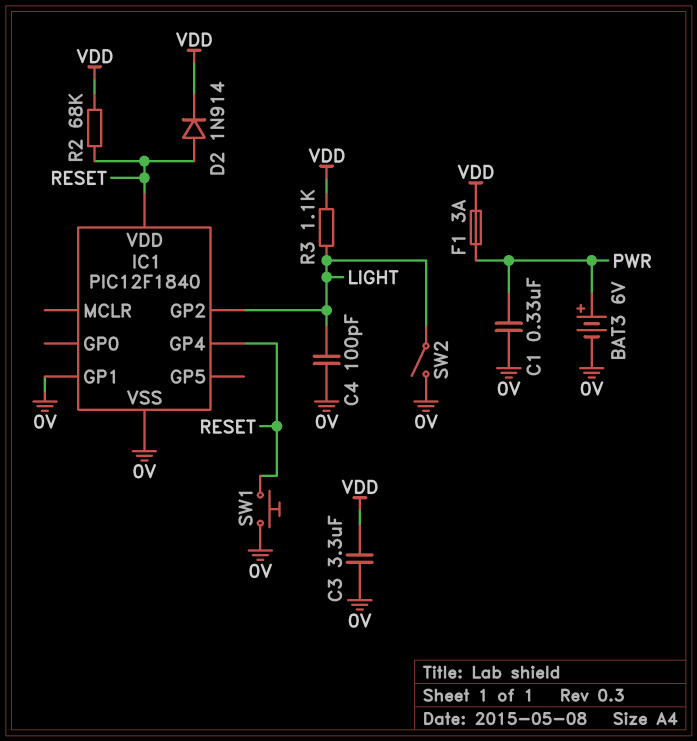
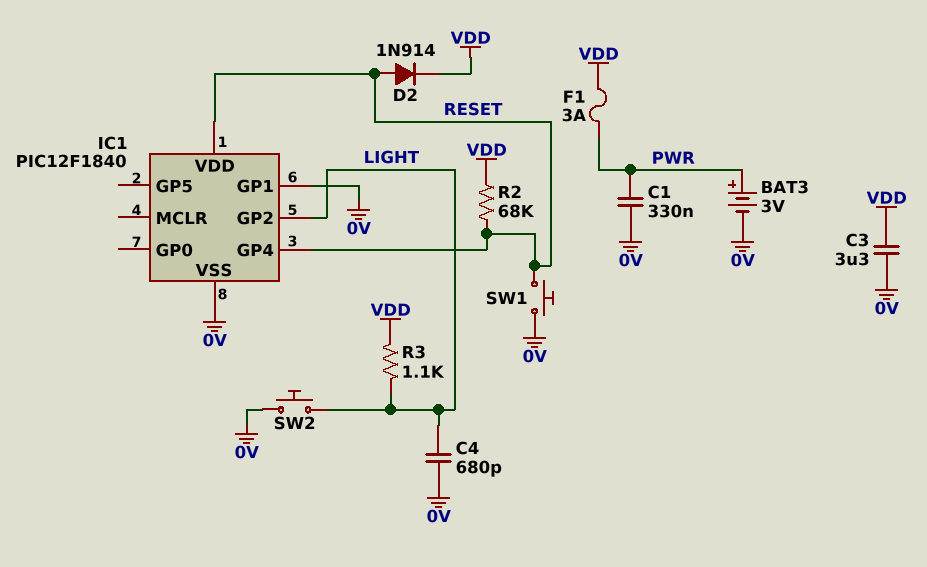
BAT3: 6V (plus PWR, minus 0V) -> 3V (plus PWR, minus 0V)
C4: 100pF (0V, LIGHT) -> 680pF (0V, LIGHT)
SW2: switch (0V, LIGHT) -> button (0V, LIGHT)

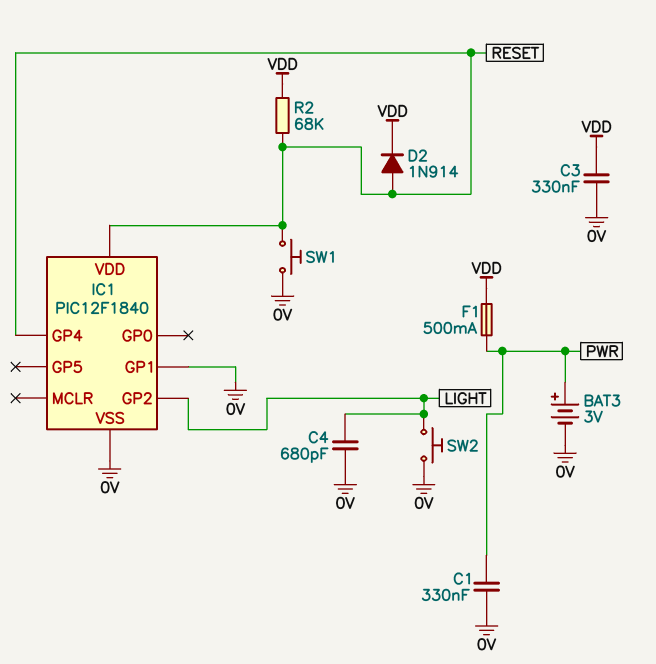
C3: 3.3uF (0V, VDD) -> 330nF (0V, VDD)
F1: 3A (PWR, VDD) -> 500mA (PWR, VDD)
R3: 1.1k (LIGHT, VDD) -> none

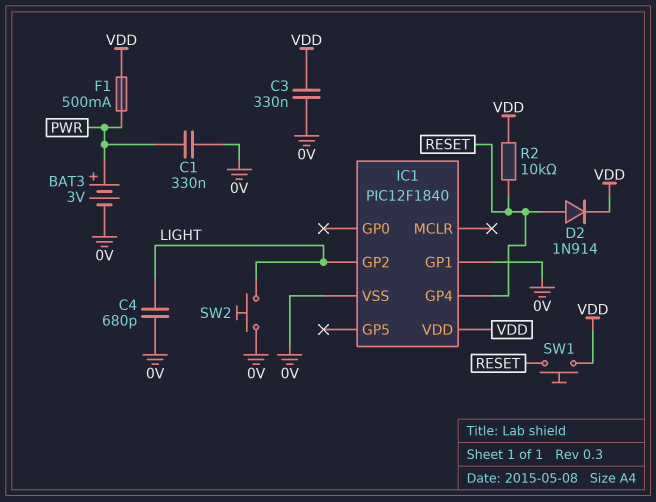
IC1 pin VDD: RESET -> VDD
R2: 68k (RESET, VDD) -> 10k (RESET, VDD)
SW1: button (0V, RESET) -> button (RESET, VDD)

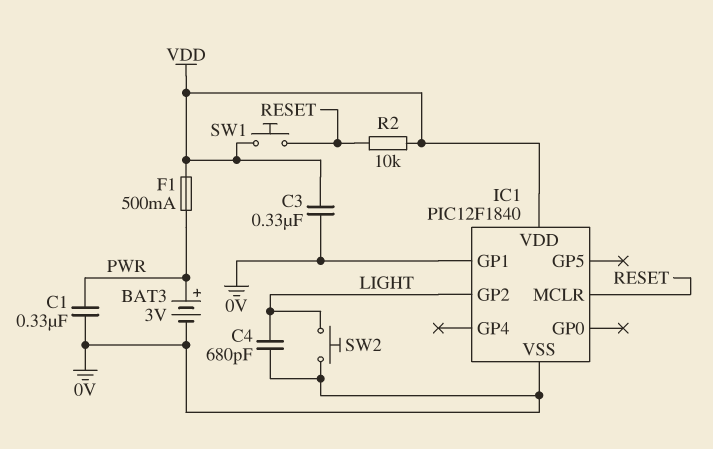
D2: diode 1N914 (A RESET, K VDD) -> none
IC1 pin GP4: RESET -> none
IC1 pin MCLR: none -> RESET

